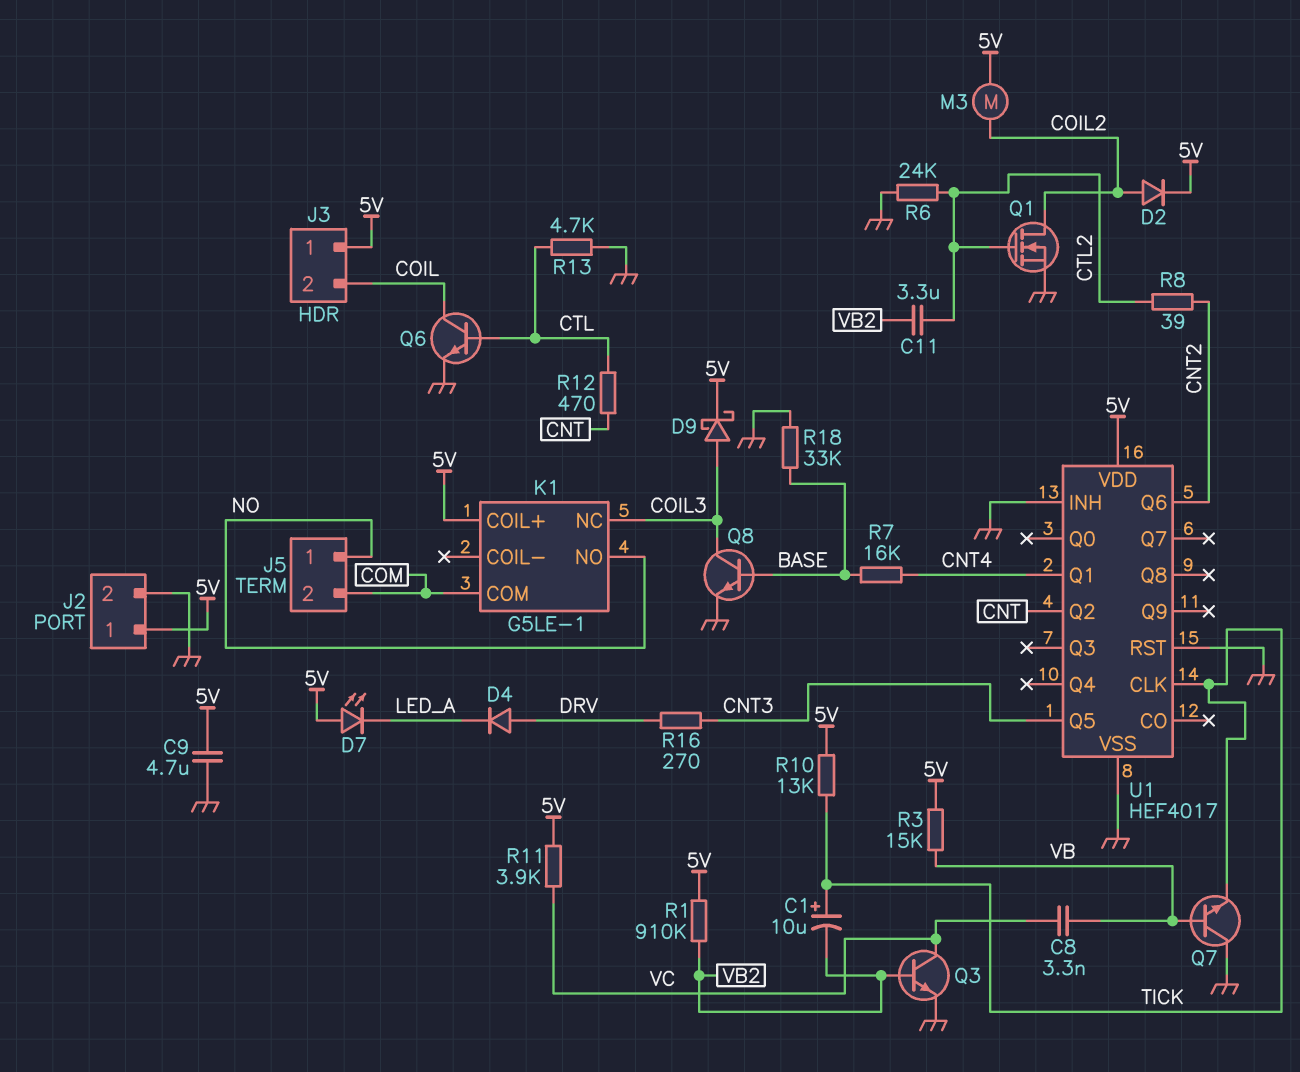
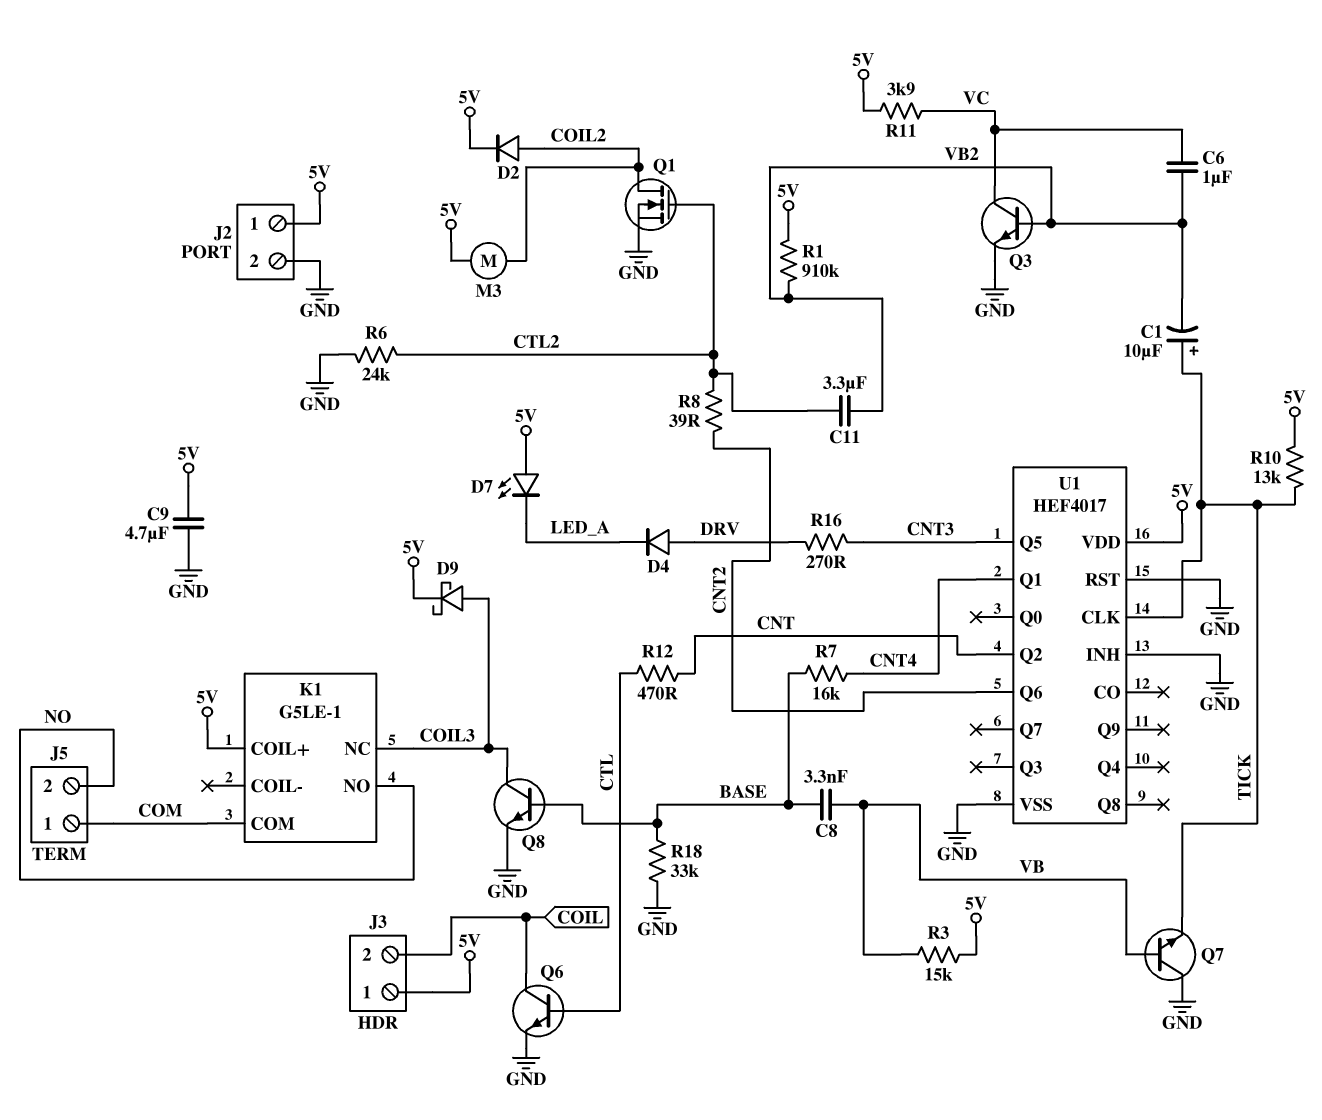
C6: none -> 1uF (VB2, VC)
C8: 3.3nF (VB, VC) -> 3.3nF (BASE, VB)
J5 pin 1: NO -> COM
J5 pin 2: COM -> NO
R13: 4.7k (CTL, GND) -> none

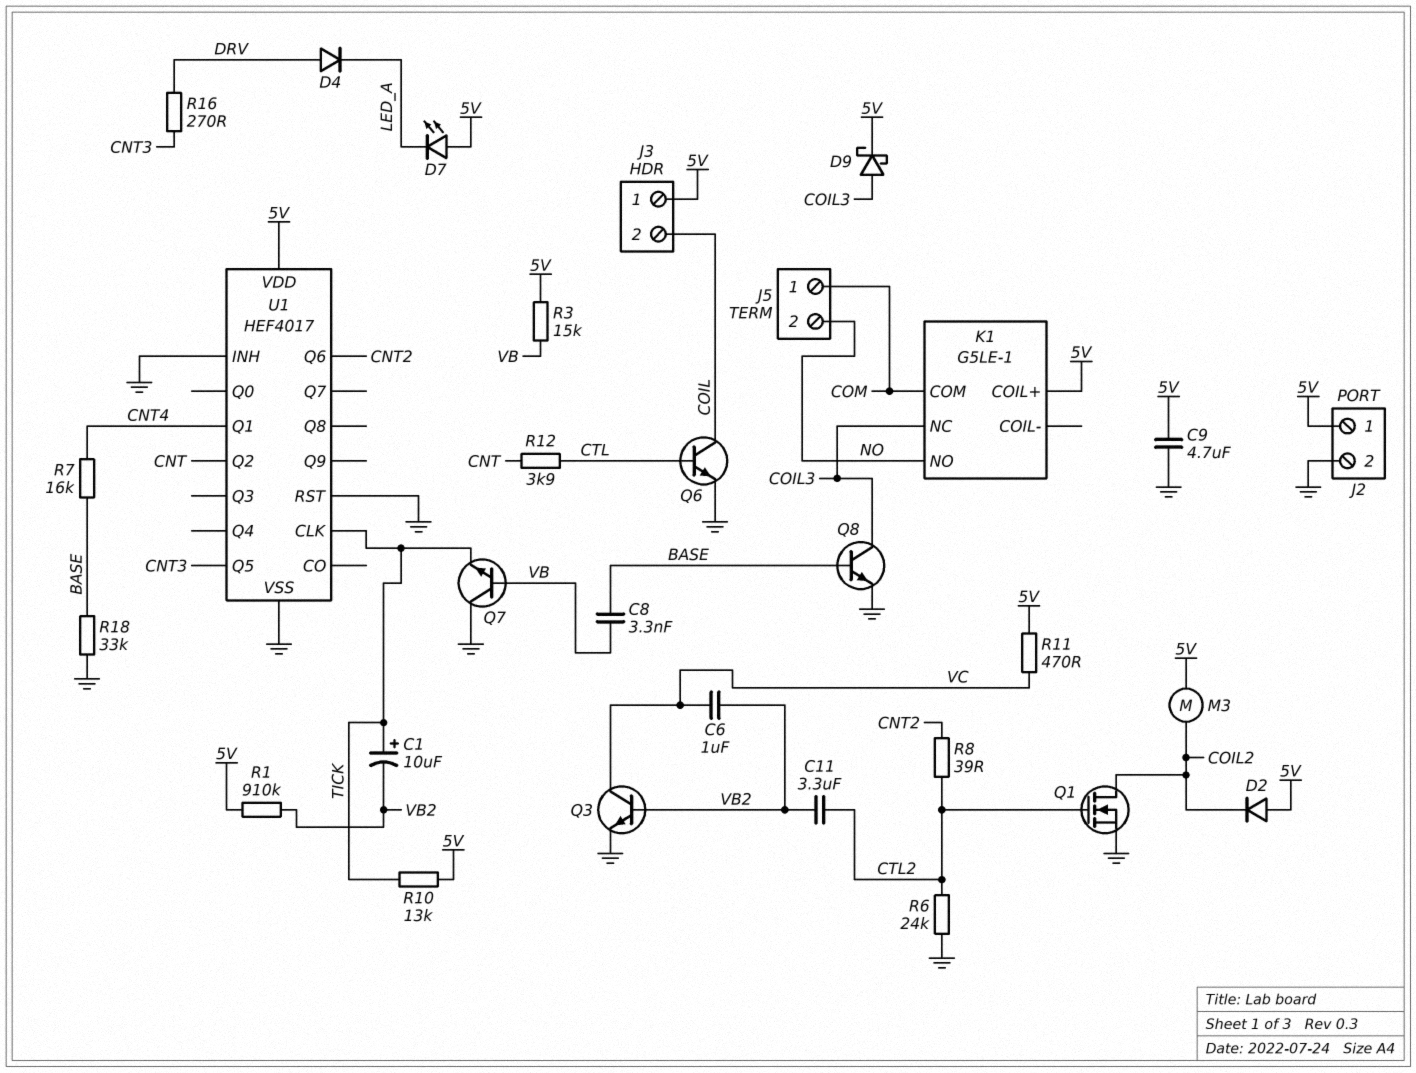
D2: diode (A COIL2, K 5V) -> diode (A 5V, K COIL2)
R11: 3.9k (5V, VC) -> 470 (5V, VC)
R12: 470 (CNT, CTL) -> 3.9k (CNT, CTL)

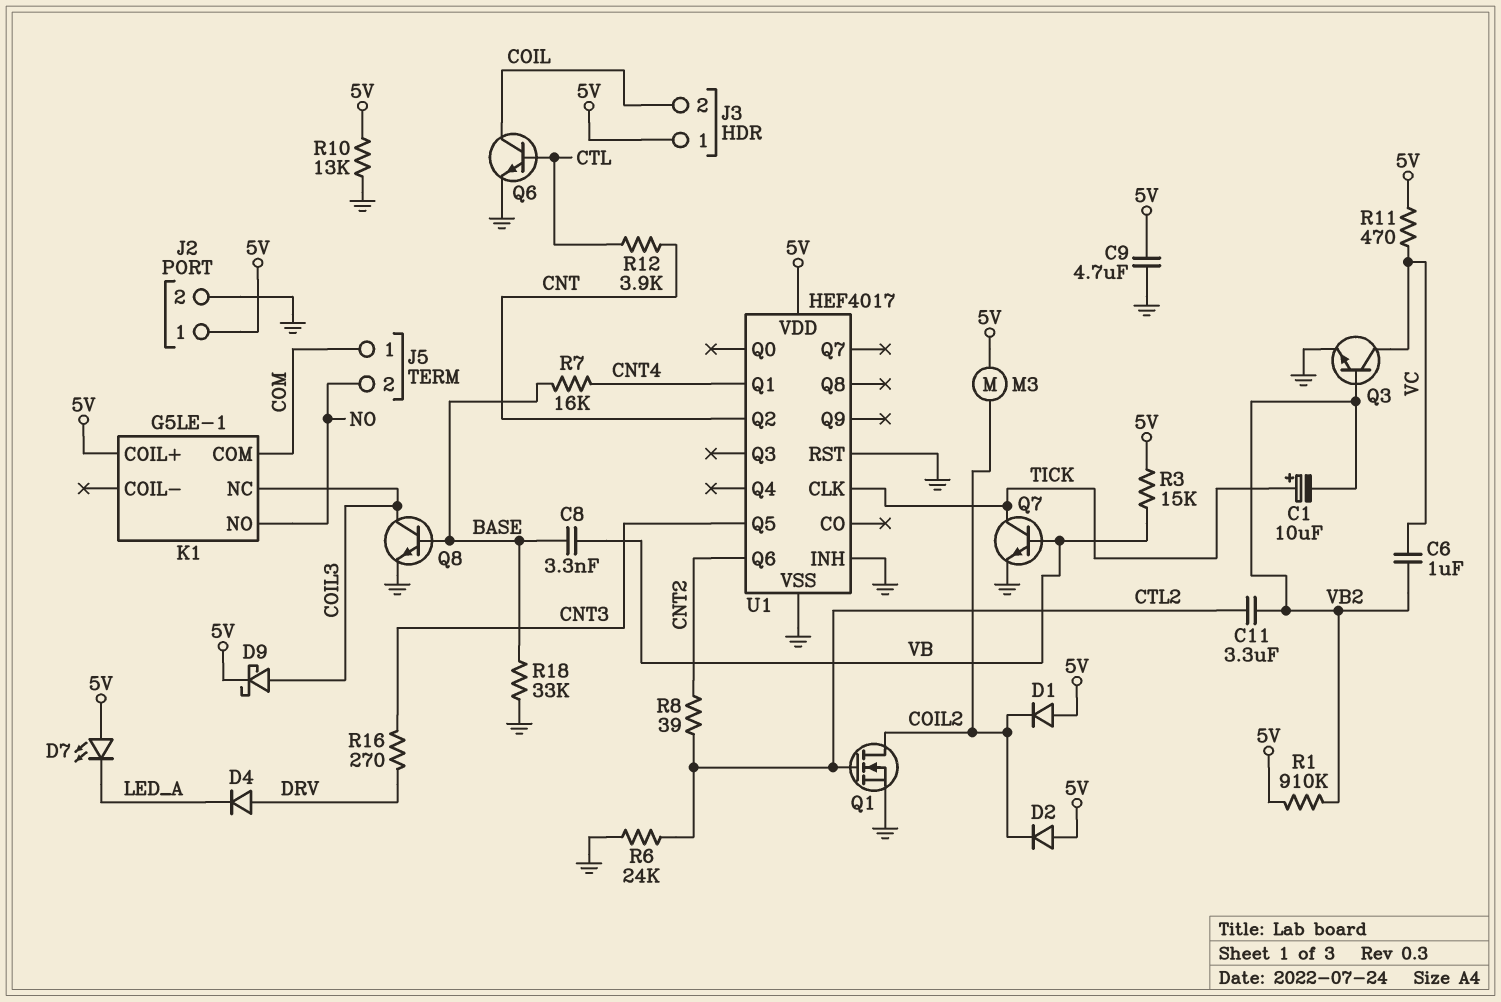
D1: none -> diode (A 5V, K COIL2)
Q7: NPN (B VB, C GND, E TICK) -> NPN (B VB, C TICK, E GND)
R10: 13k (5V, TICK) -> 13k (5V, GND)

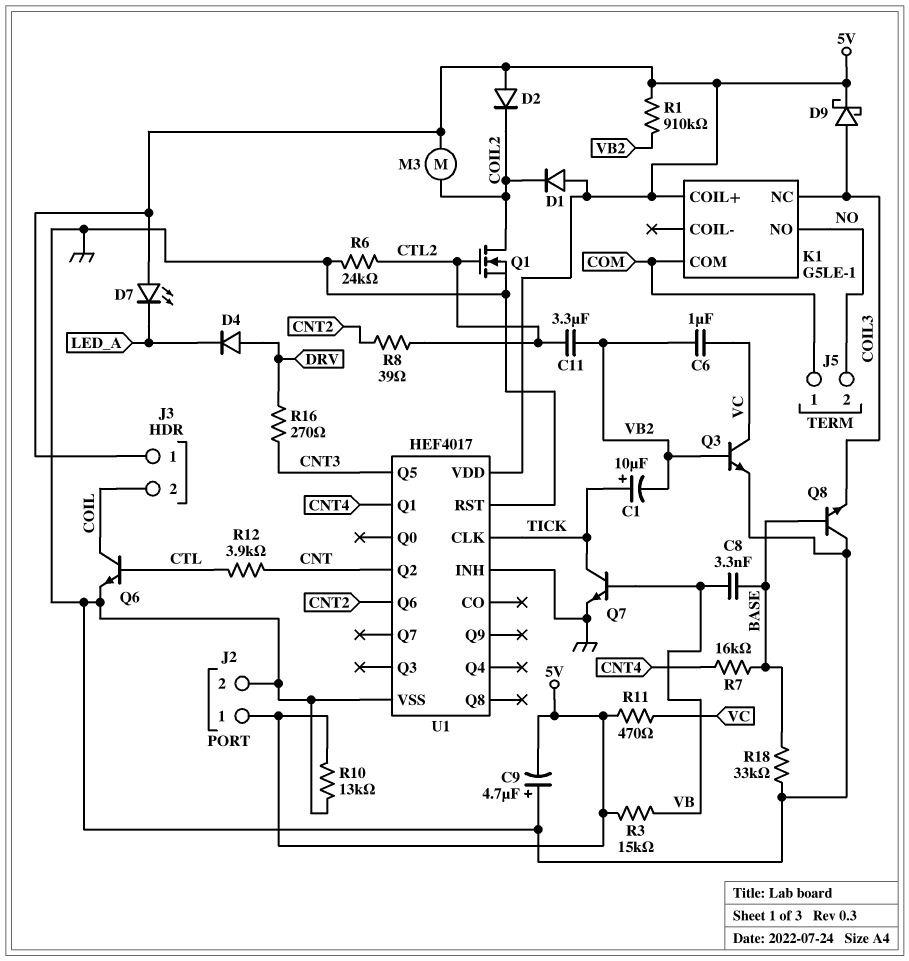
C9: 4.7uF (5V, GND) -> 4.7uF (plus GND, minus 5V)
Q8: NPN (B BASE, C COIL3, E GND) -> NPN (B BASE, C GND, E COIL3)

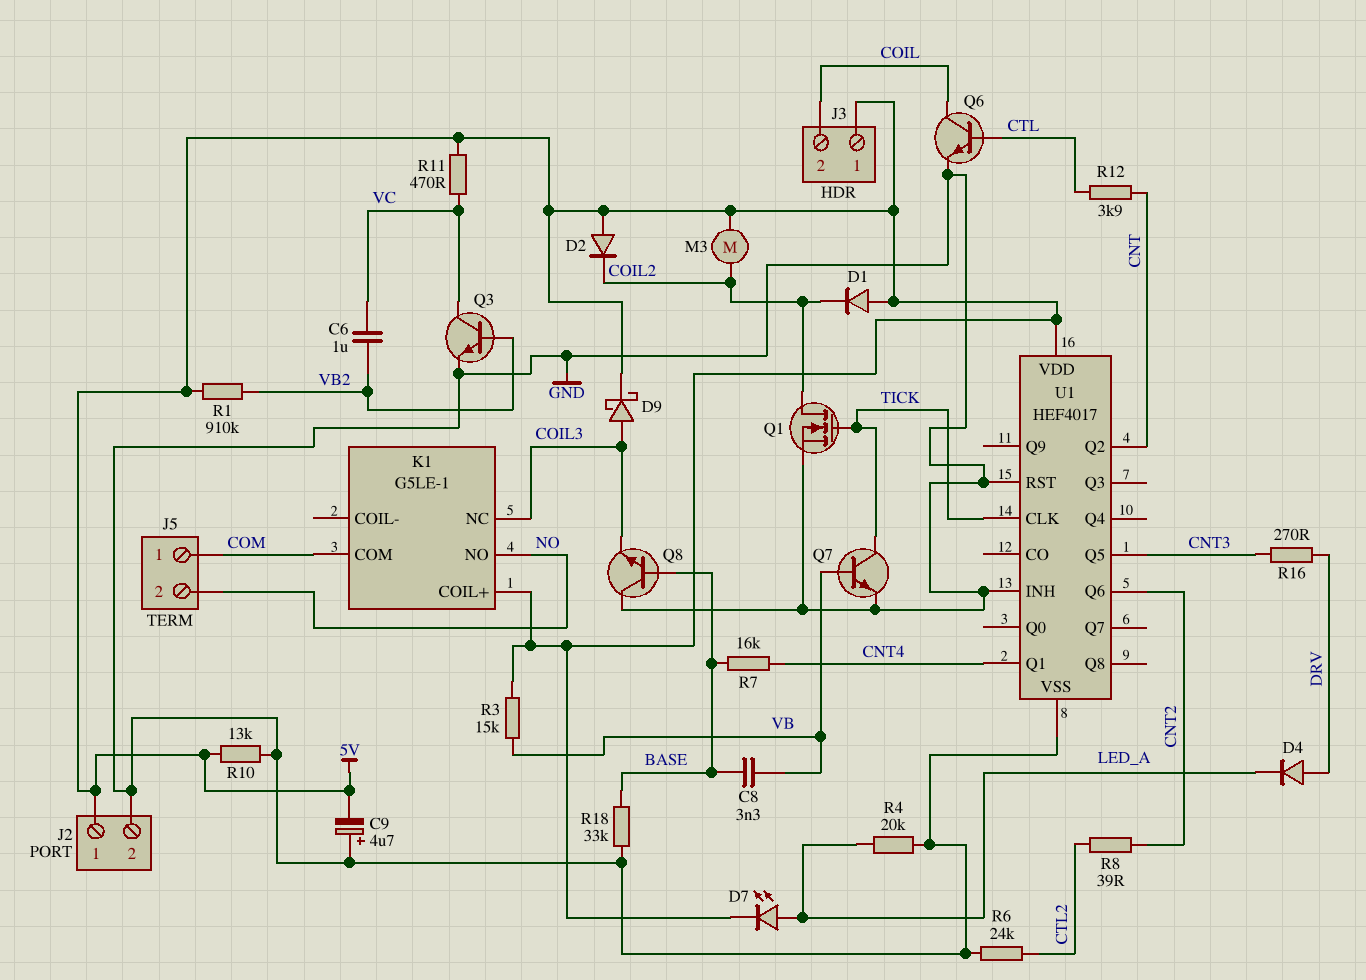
C1: 10uF (plus TICK, minus VB2) -> none
C11: 3.3uF (CTL2, VB2) -> none
D7: LED (A 5V, K LED_A) -> LED (A LED_A, K 5V)
Q1: NMOS (G CTL2, D COIL2, S GND) -> NMOS (G TICK, D COIL2, S GND)
R4: none -> 20k (GND, LED_A)

